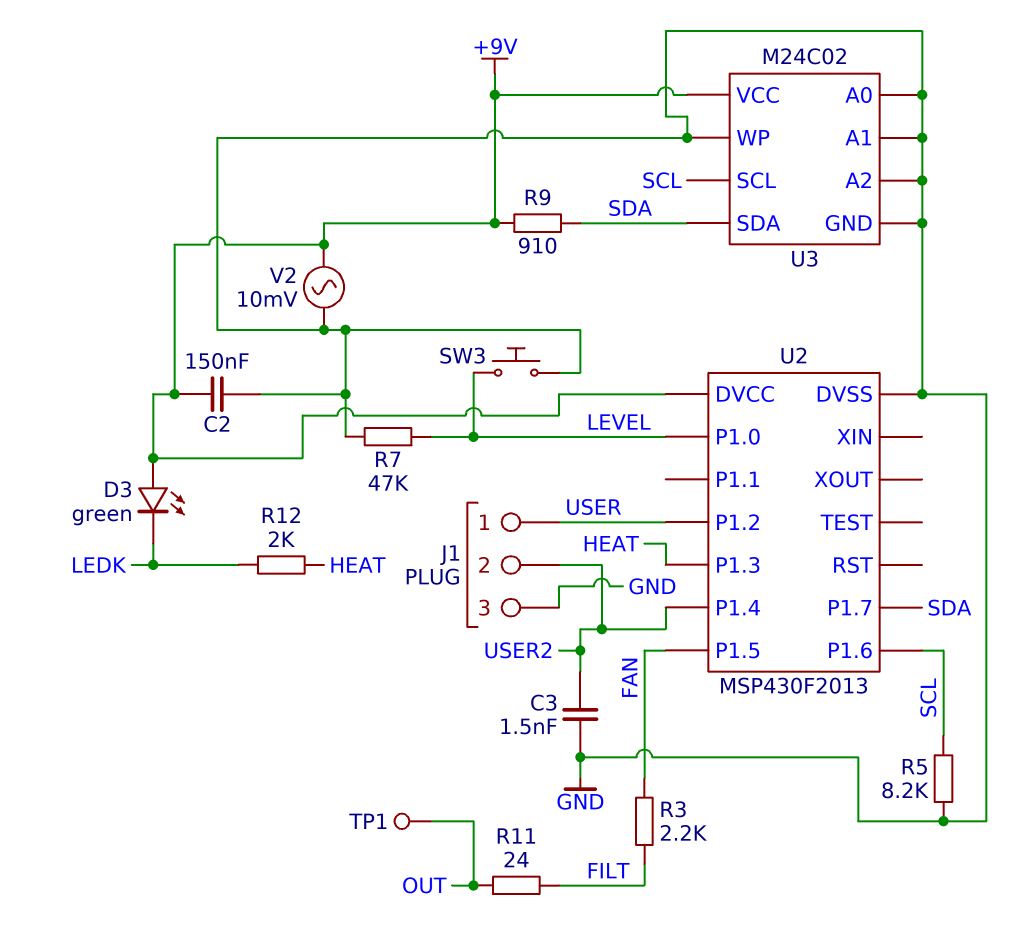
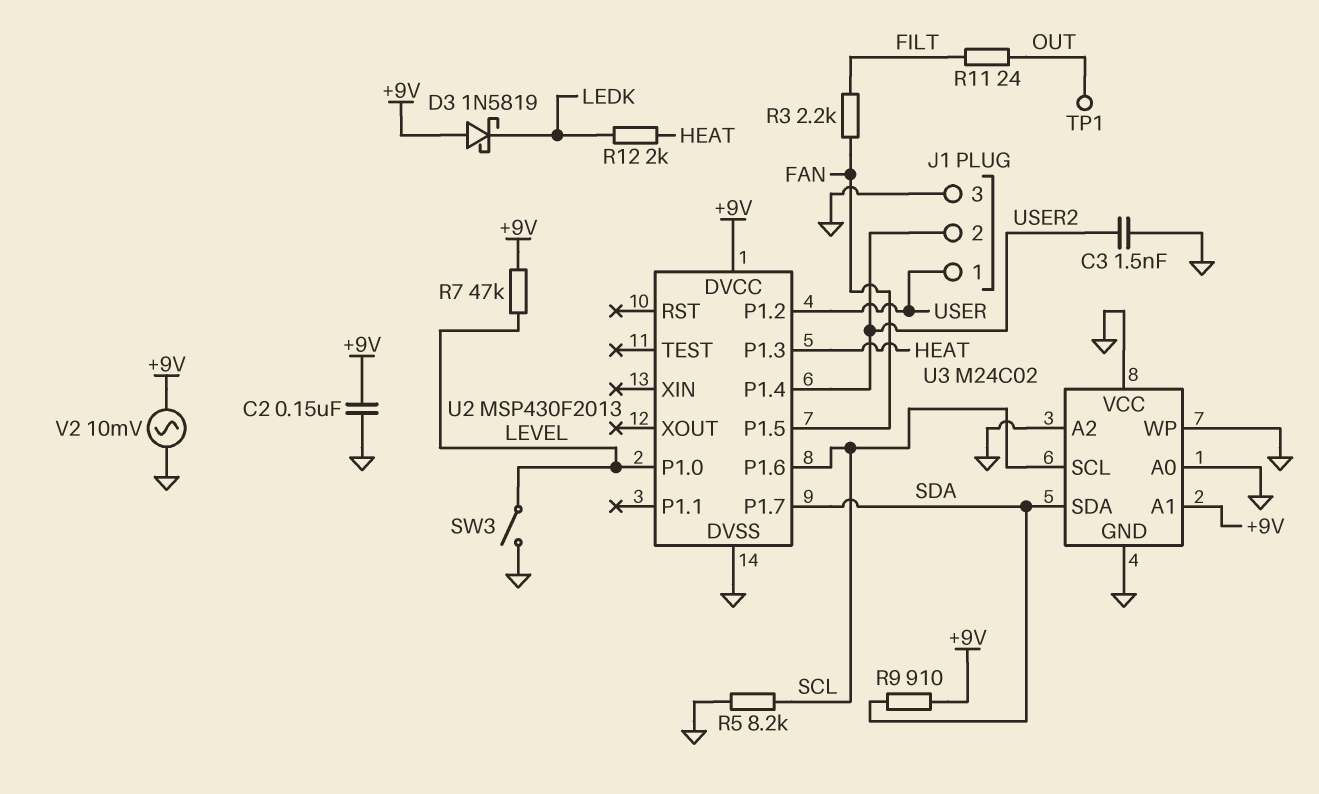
D3: LED green (A +9V, K LEDK) -> schottky 1N5819 (A +9V, K LEDK)
R7: 47k (GND, LEVEL) -> 47k (+9V, LEVEL)
SW3: button (GND, LEVEL) -> switch (GND, LEVEL)
U3 pin A1: GND -> +9V
U3 pin VCC: +9V -> GND

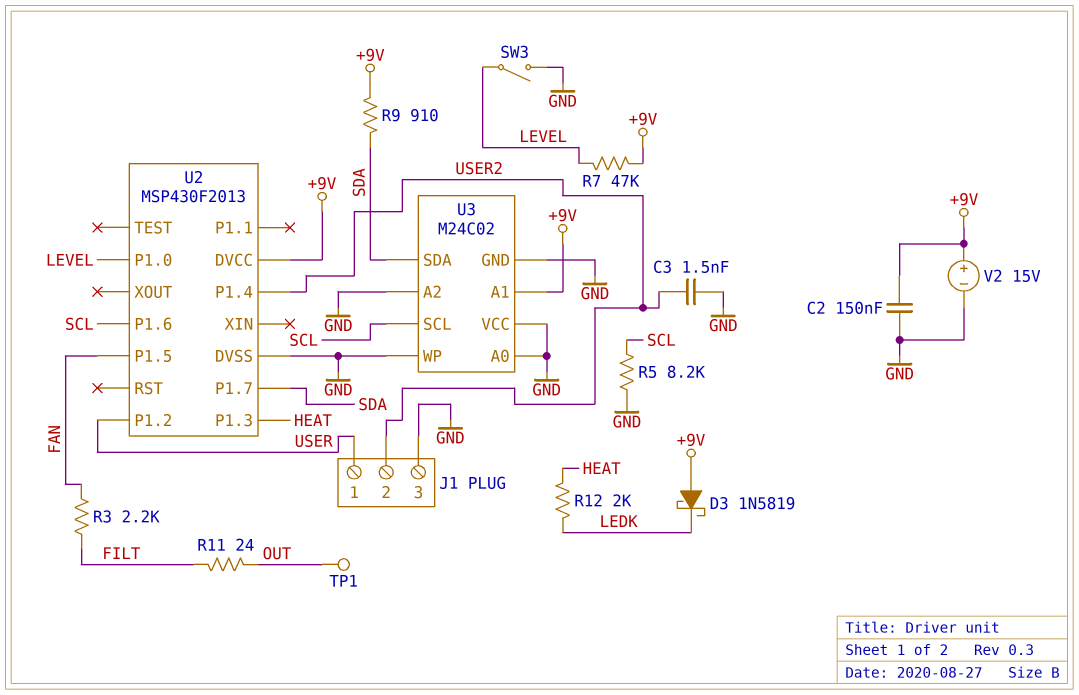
V2: AC 10mV (+9V, GND) -> 15V (plus +9V, minus GND)

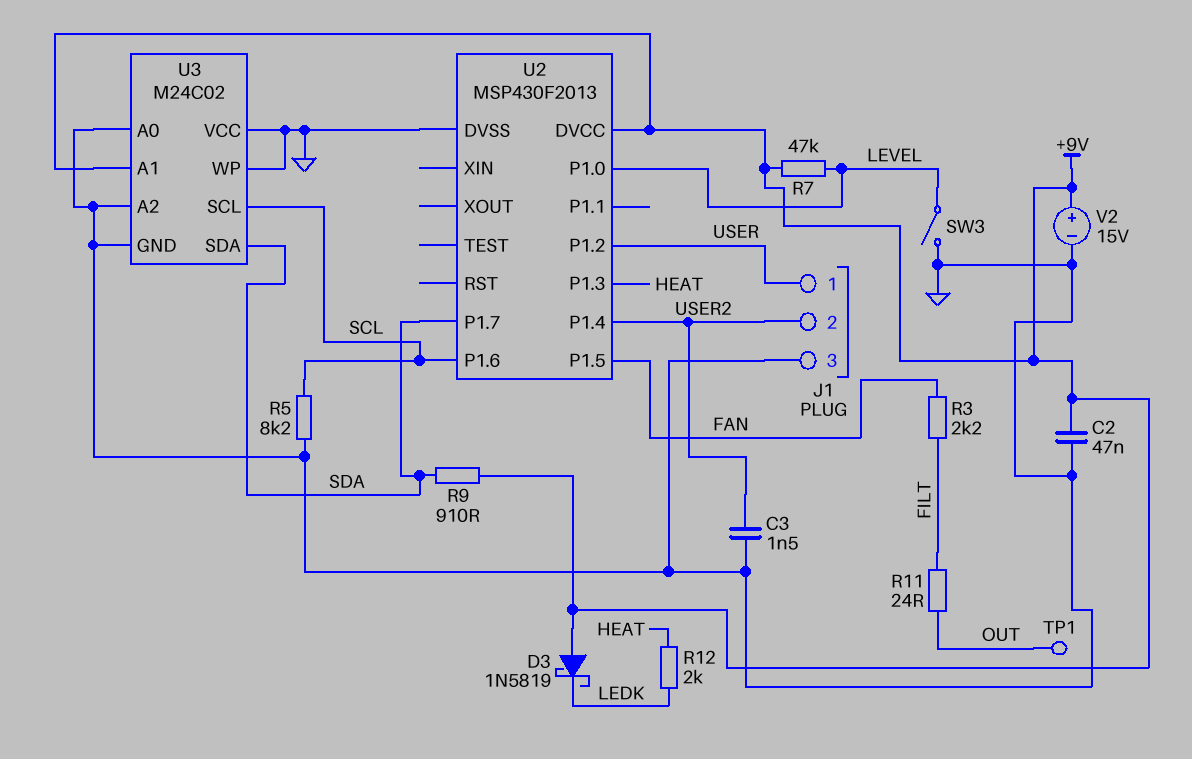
C2: 150nF (+9V, GND) -> 47nF (+9V, GND)

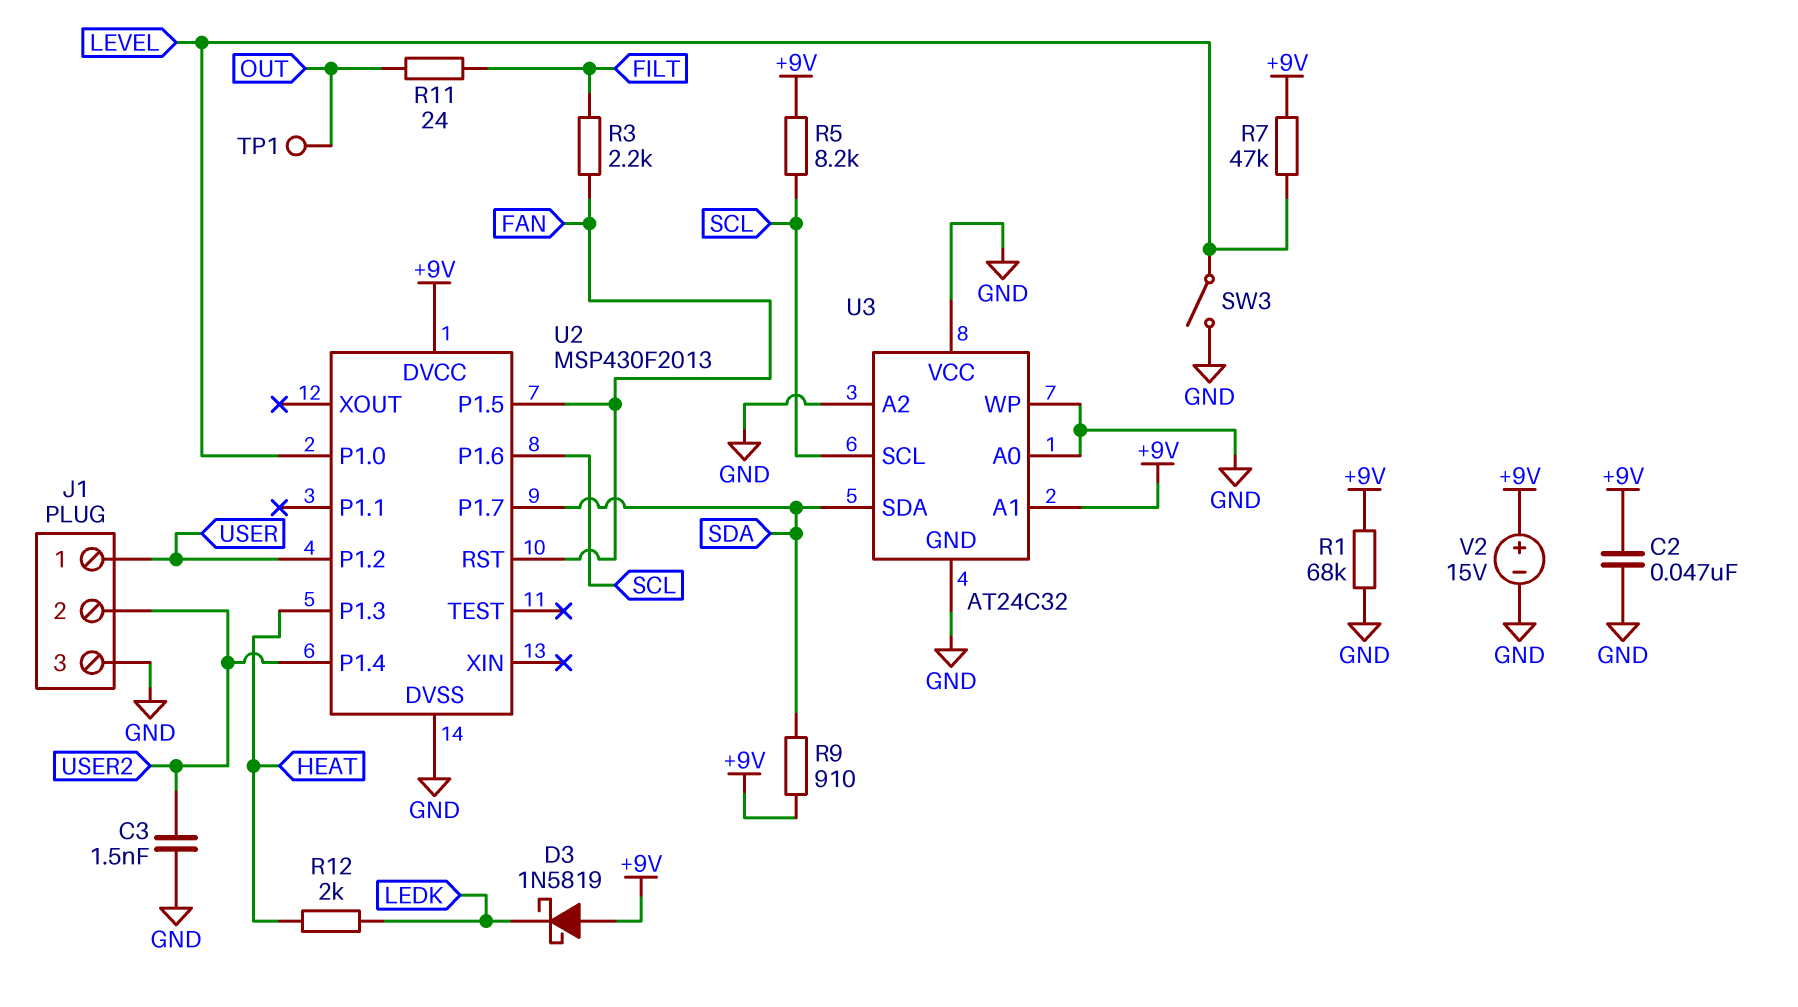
R1: none -> 68k (+9V, GND)
R5: 8.2k (GND, SCL) -> 8.2k (+9V, SCL)
U2 pin RST: none -> FAN
U3: M24C02 -> AT24C32

